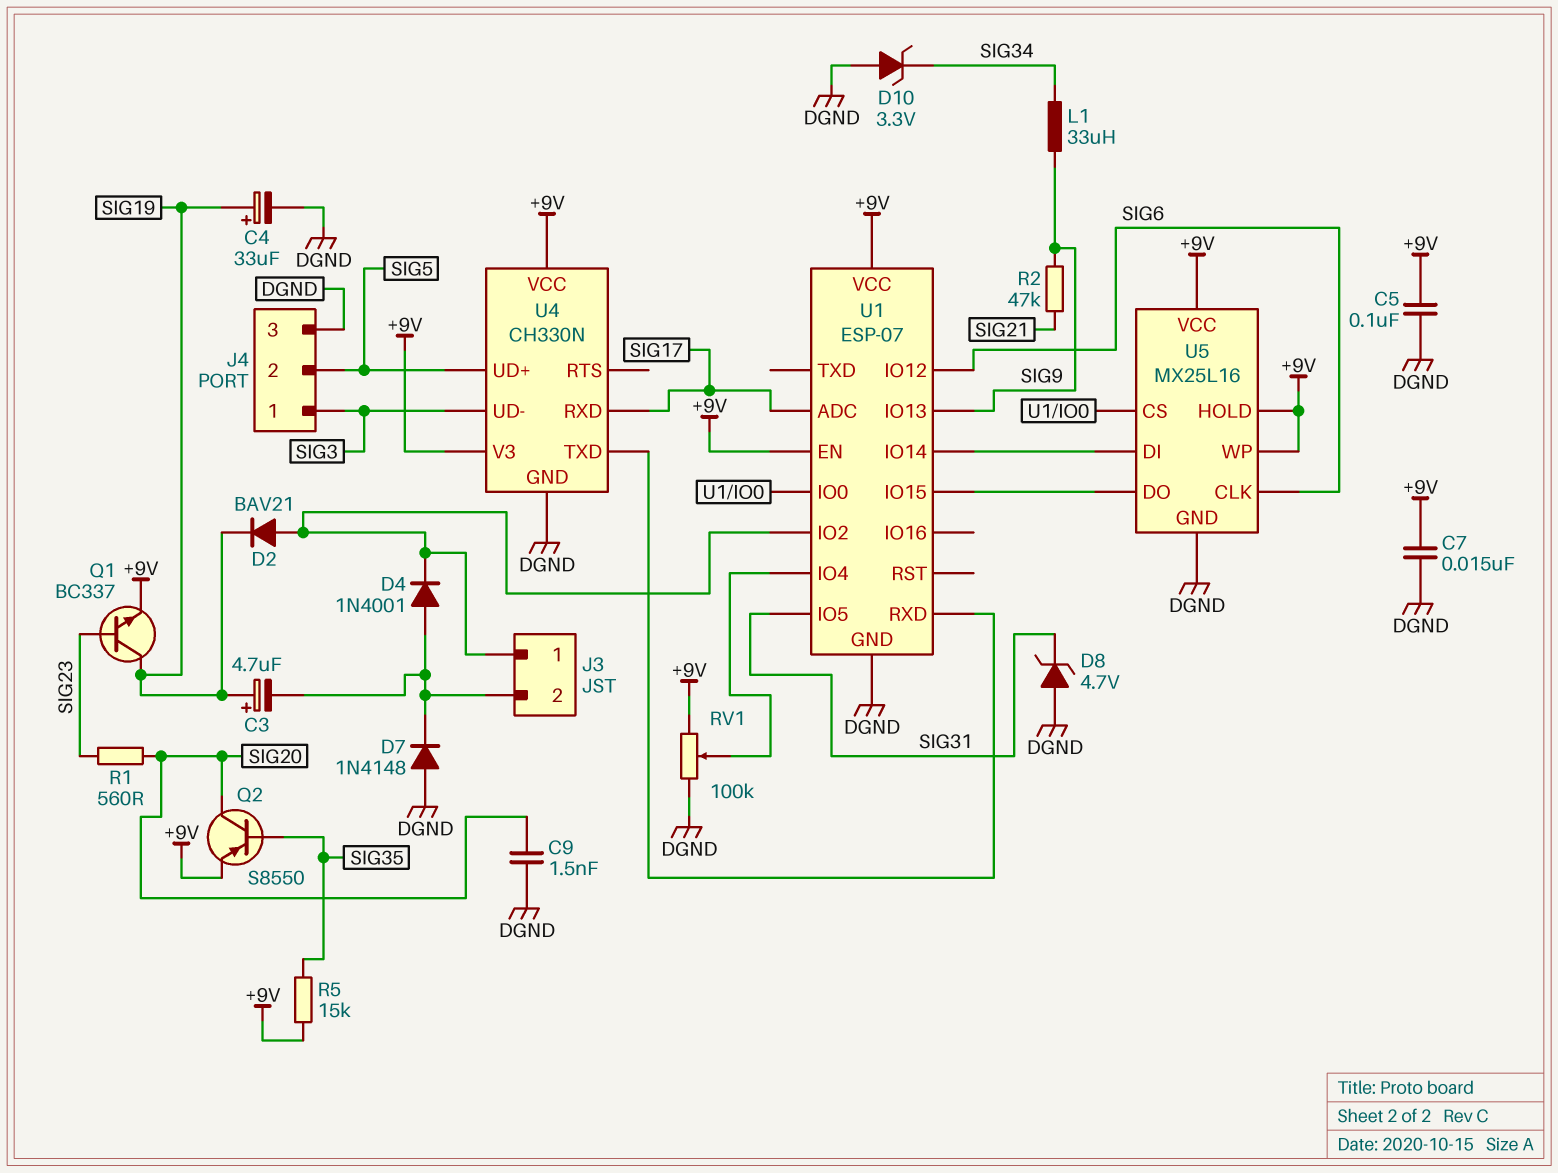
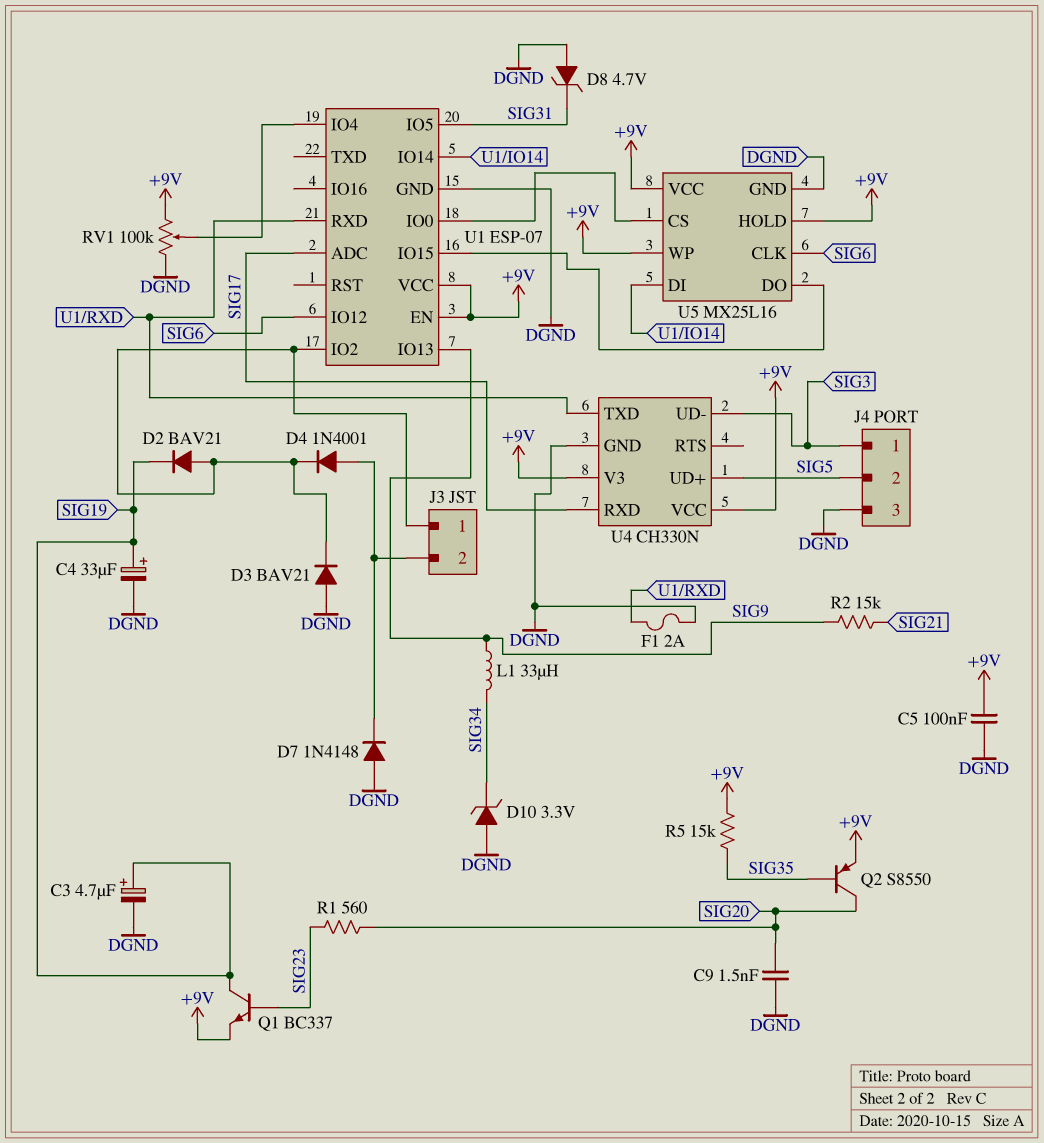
C3: 4.7uF (plus SIG19, minus J3/2) -> 4.7uF (plus SIG19, minus DGND)
C7: 15nF (+9V, DGND) -> none
D3: none -> diode BAV21 (A DGND, K J3/1)
F1: none -> 2A (DGND, U1/RXD)
R2: 47k (SIG9, SIG21) -> 15k (SIG9, SIG21)

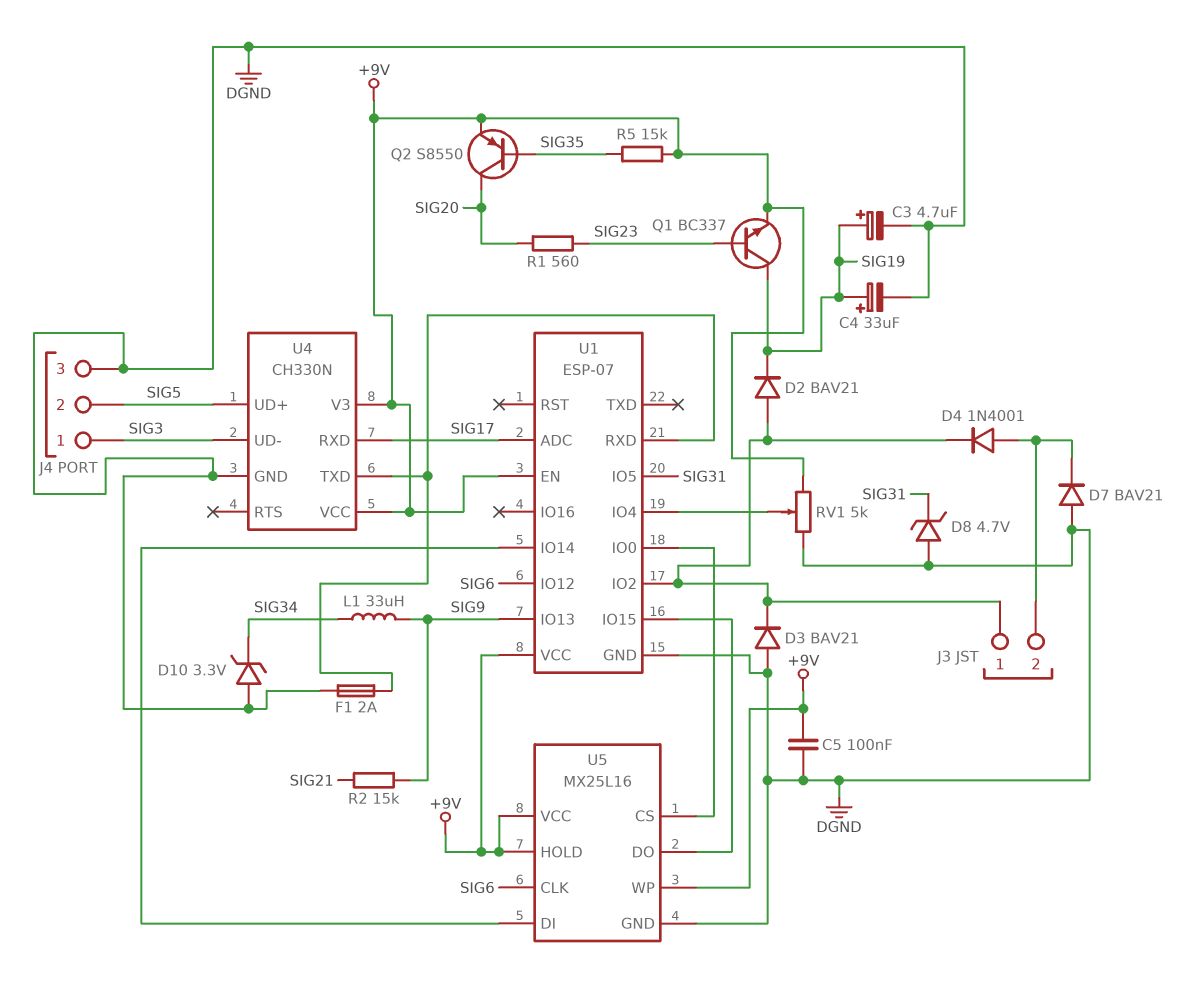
C9: 1.5nF (DGND, SIG20) -> none
D7: diode 1N4148 (A DGND, K J3/2) -> diode BAV21 (A DGND, K J3/2)
RV1: 100k (+9V, DGND, wiper U1/IO4) -> 5k (+9V, DGND, wiper U1/IO4)

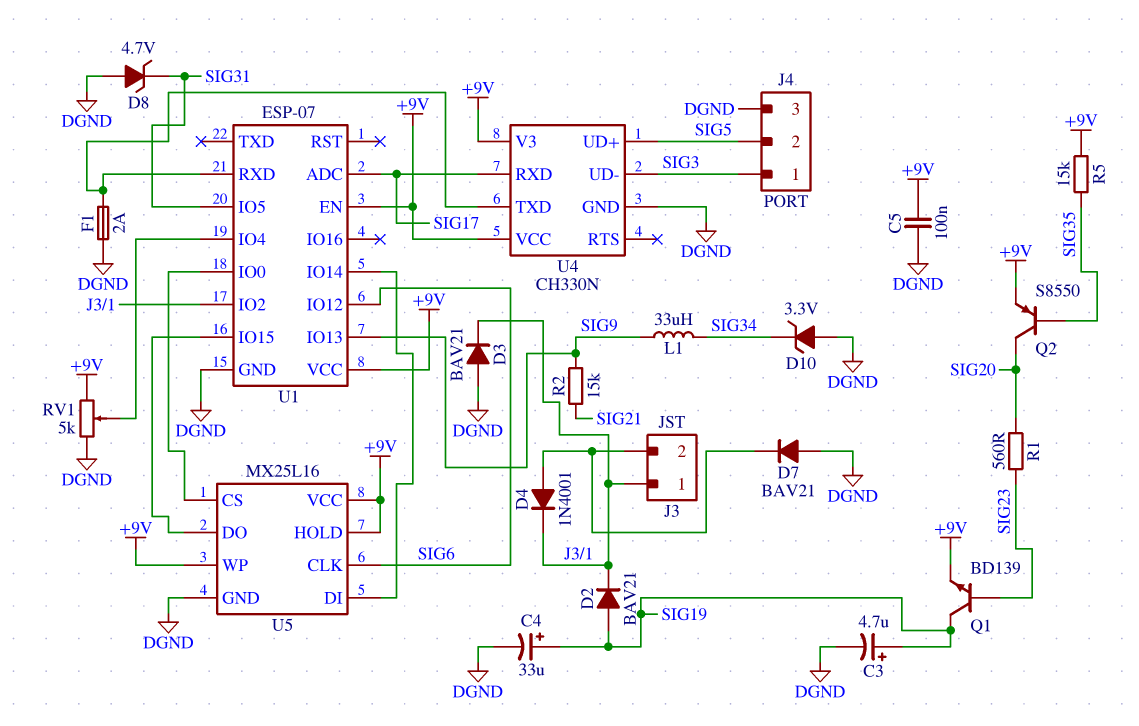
D2: diode BAV21 (A J3/1, K SIG19) -> diode BAV21 (A SIG19, K J3/1)
Q1: NPN BC337 (B SIG23, C SIG19, E +9V) -> NPN BD139 (B SIG23, C SIG19, E +9V)

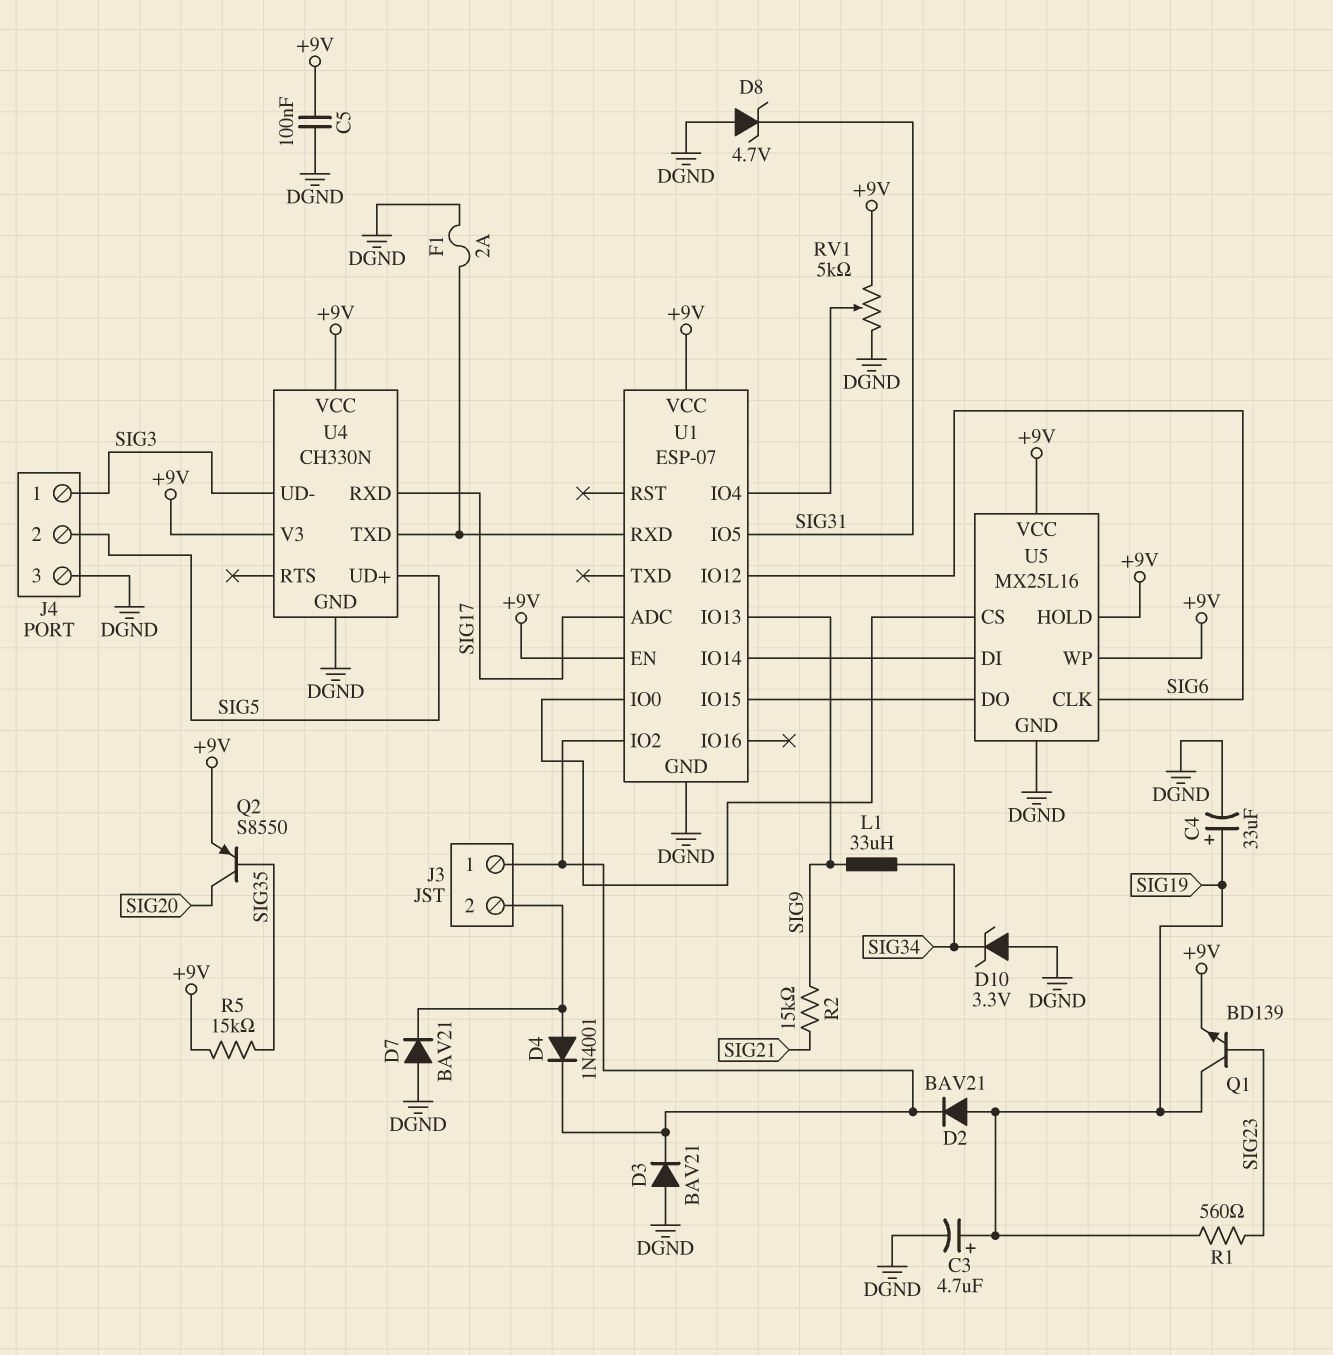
R1: 560 (SIG20, SIG23) -> 560 (SIG19, SIG23)

